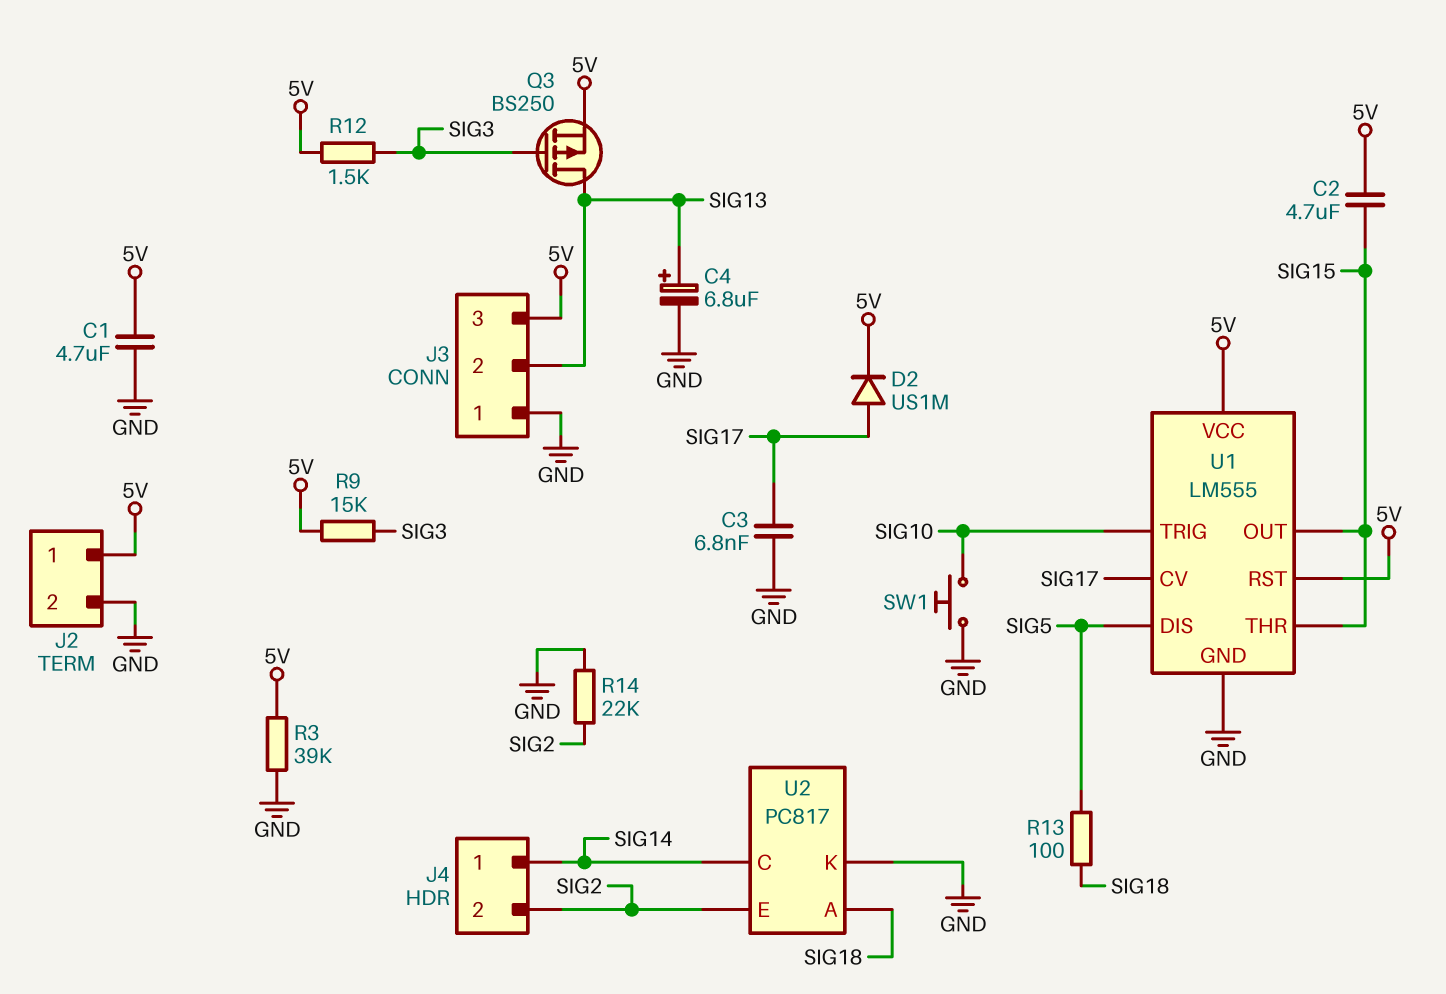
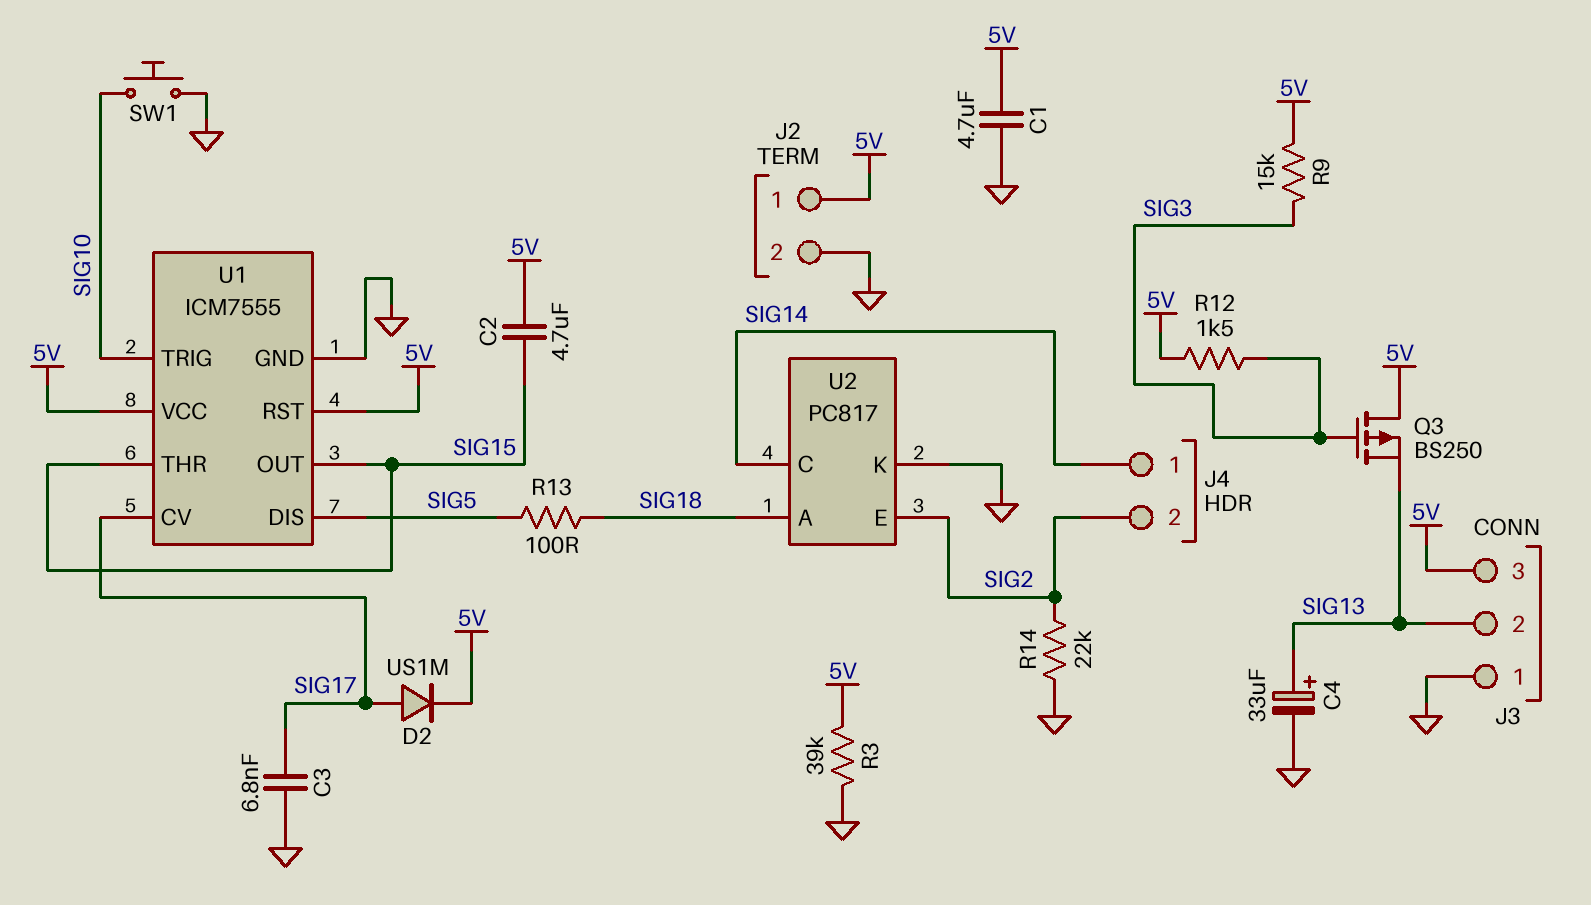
C4: 6.8uF (plus SIG13, minus GND) -> 33uF (plus SIG13, minus GND)
Q3: PMOS BS250 (G SIG3, D SIG13, S 5V) -> PMOS BS250 (G SIG3, D 5V, S SIG13)
U1: LM555 -> ICM7555

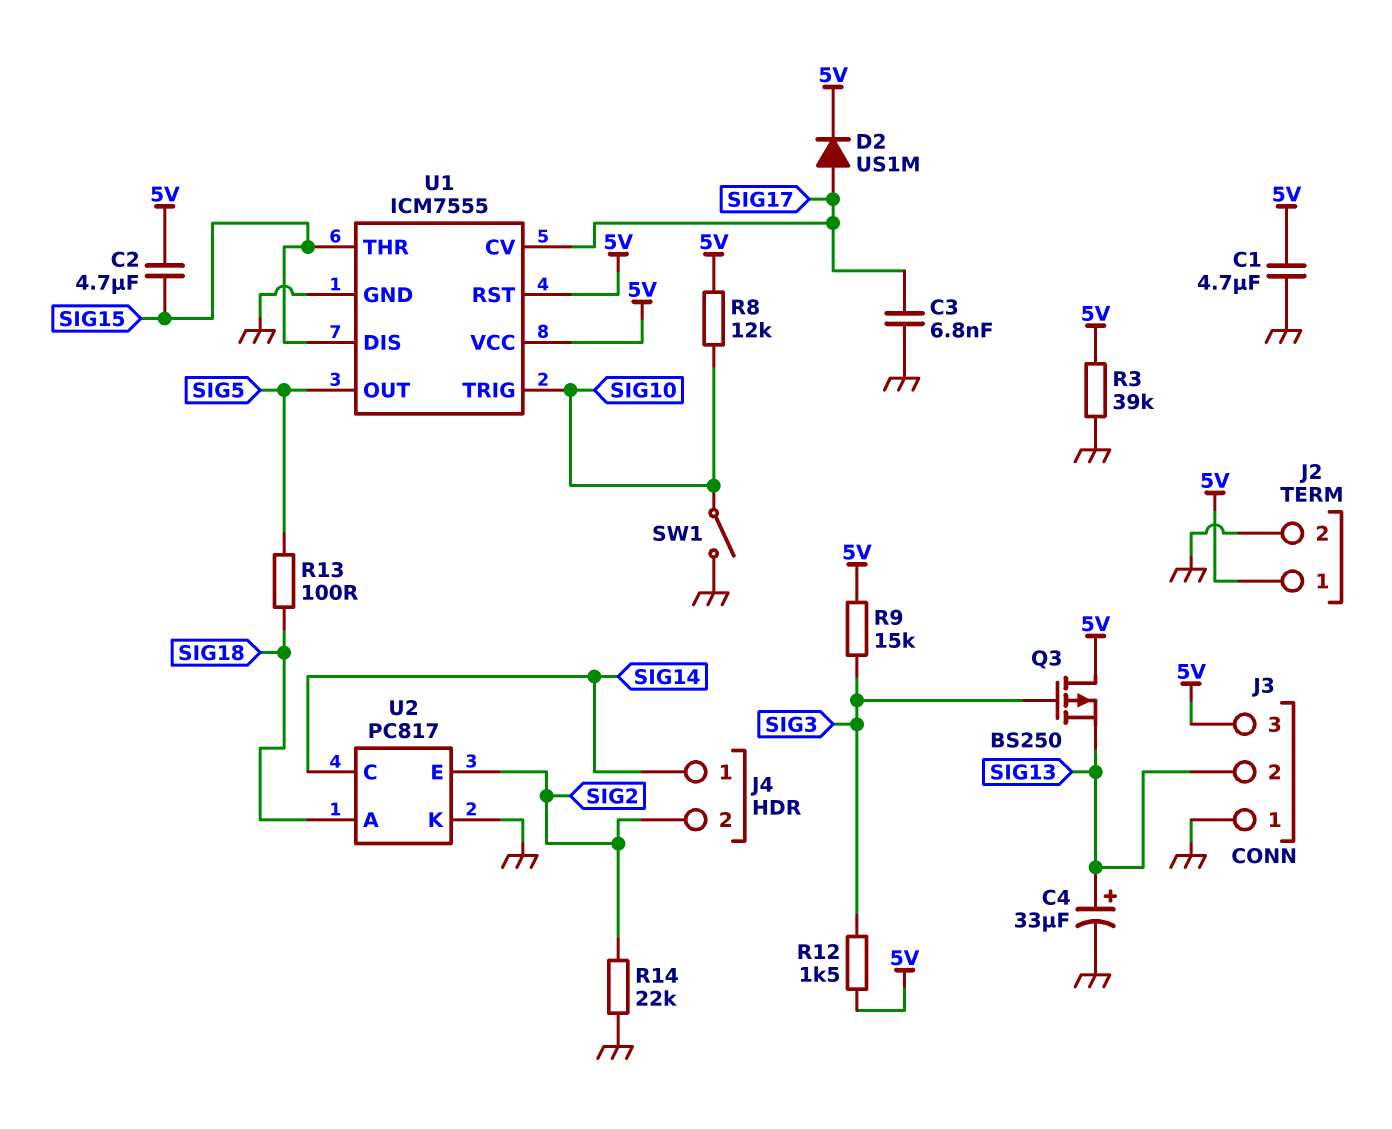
R8: none -> 12k (5V, SIG10)
SW1: button (GND, SIG10) -> switch (GND, SIG10)
U1 pin DIS: SIG5 -> SIG15
U1 pin OUT: SIG15 -> SIG5

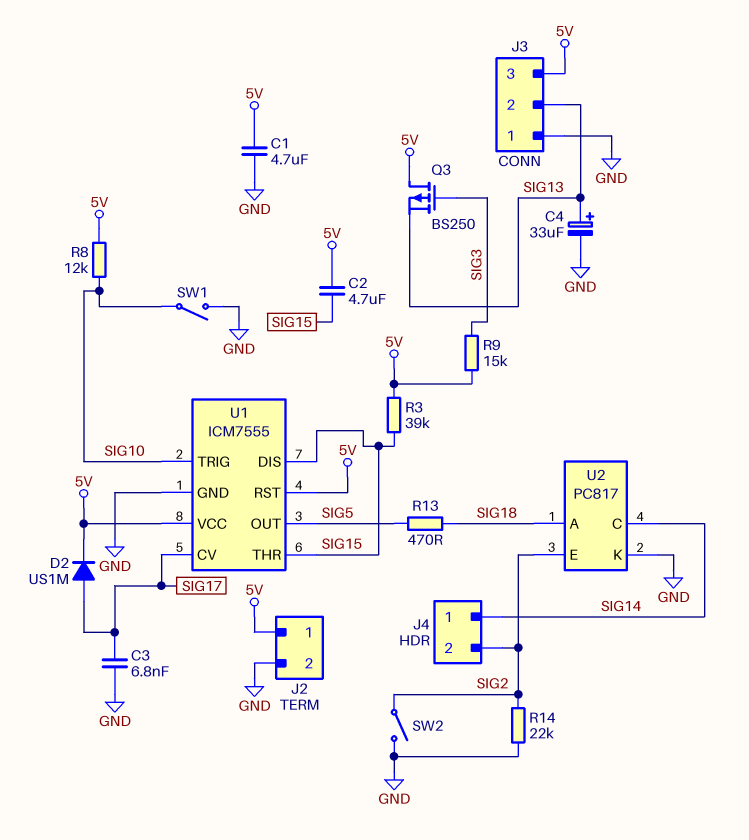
R3: 39k (5V, GND) -> 39k (5V, SIG15)
R12: 1.5k (5V, SIG3) -> none
R13: 100 (SIG5, SIG18) -> 470 (SIG5, SIG18)
SW2: none -> switch (GND, SIG2)

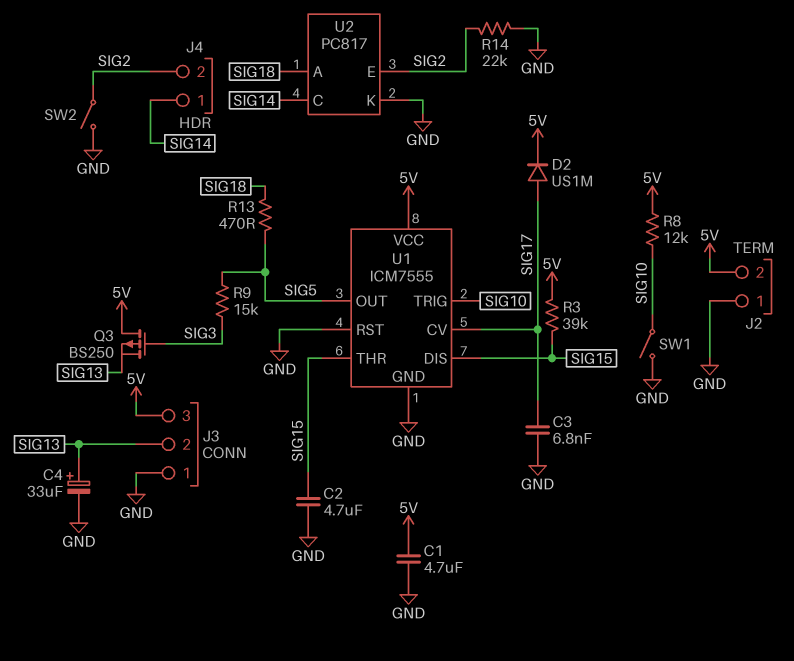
C2: 4.7uF (5V, SIG15) -> 4.7uF (GND, SIG15)
J2 pin 1: 5V -> GND
J2 pin 2: GND -> 5V
R9: 15k (5V, SIG3) -> 15k (SIG3, SIG5)
U1 pin RST: 5V -> GND

